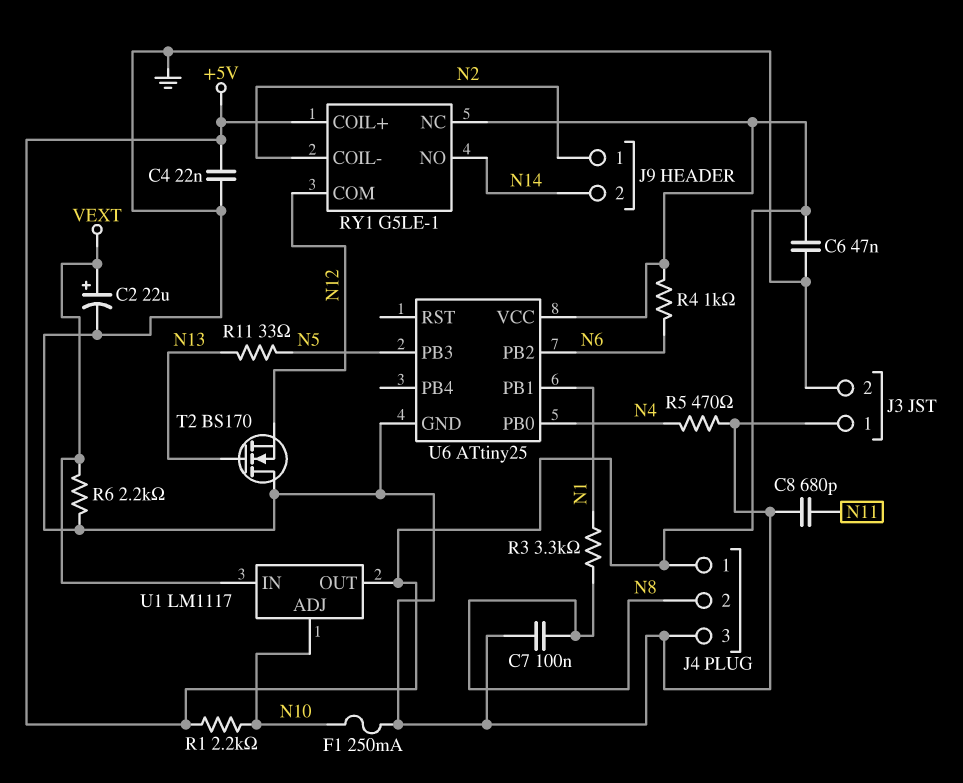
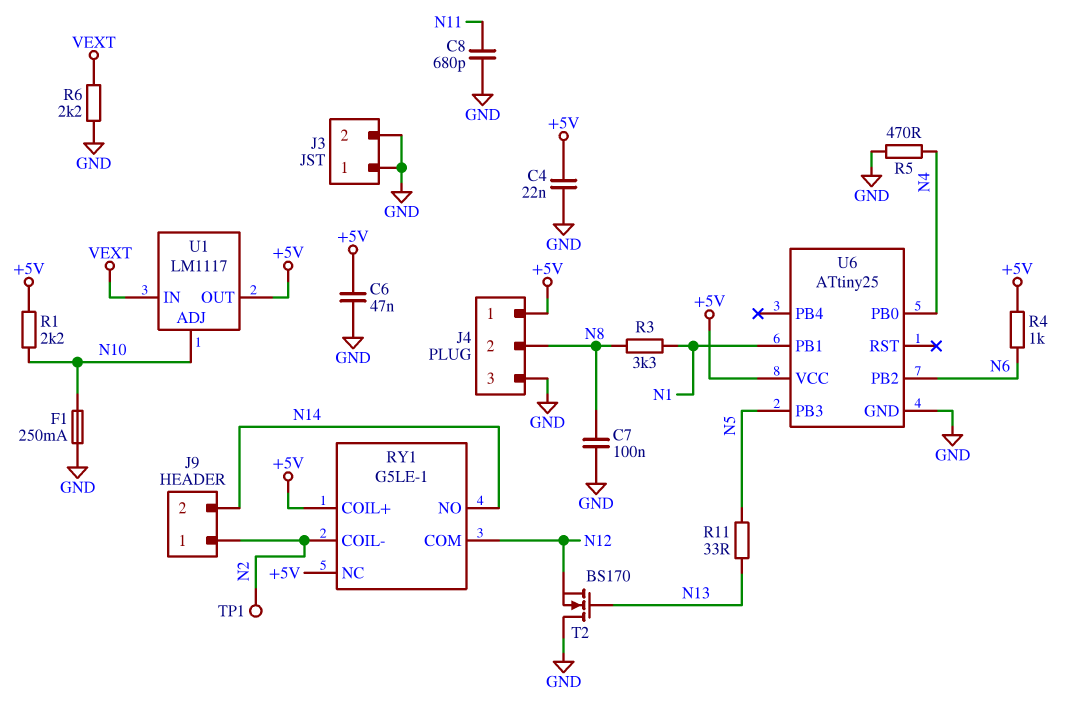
C2: 22uF (plus VEXT, minus GND) -> none
TP1: none -> test point (N2)

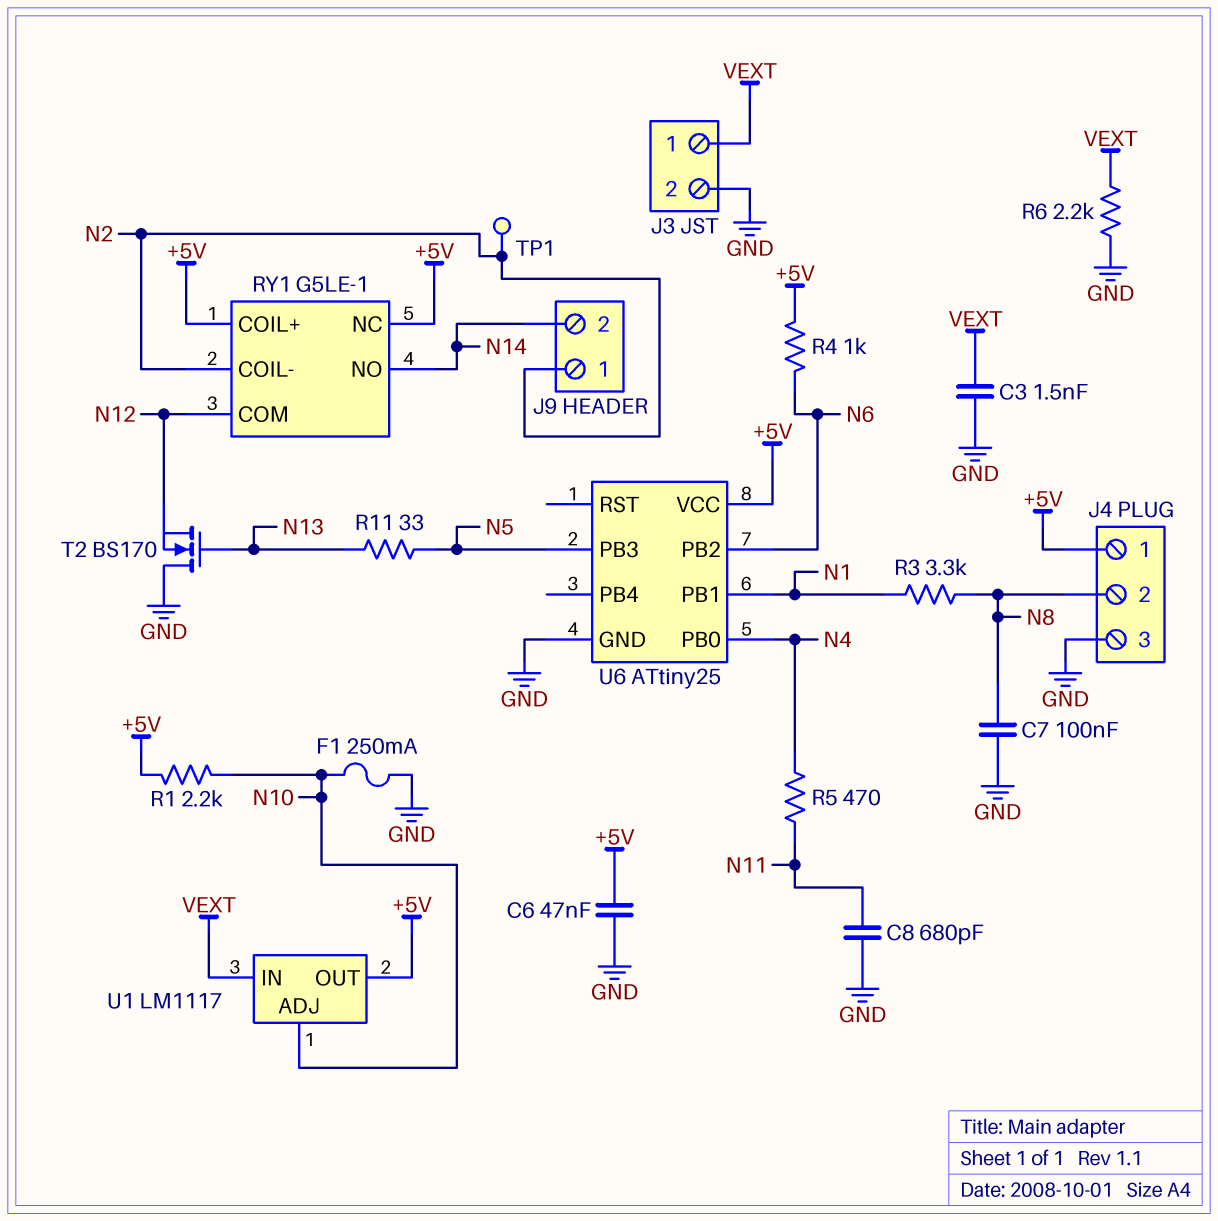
C3: none -> 1.5nF (GND, VEXT)
C4: 22nF (+5V, GND) -> none
J3 pin 1: GND -> VEXT
R5: 470 (GND, N4) -> 470 (N4, N11)

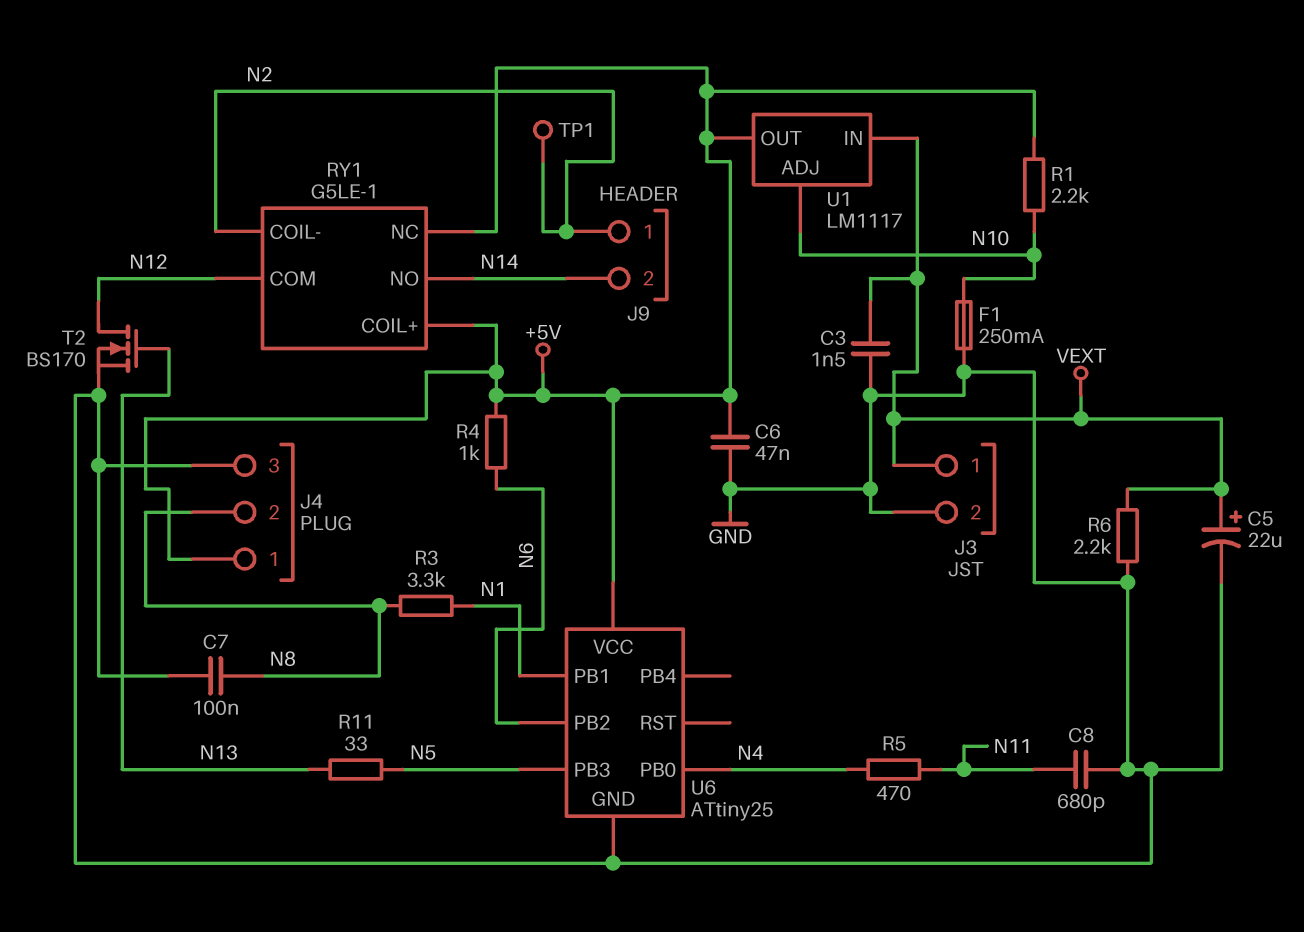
C5: none -> 22uF (plus VEXT, minus GND)
T2: NMOS BS170 (G N13, D GND, S N12) -> NMOS BS170 (G N13, D N12, S GND)

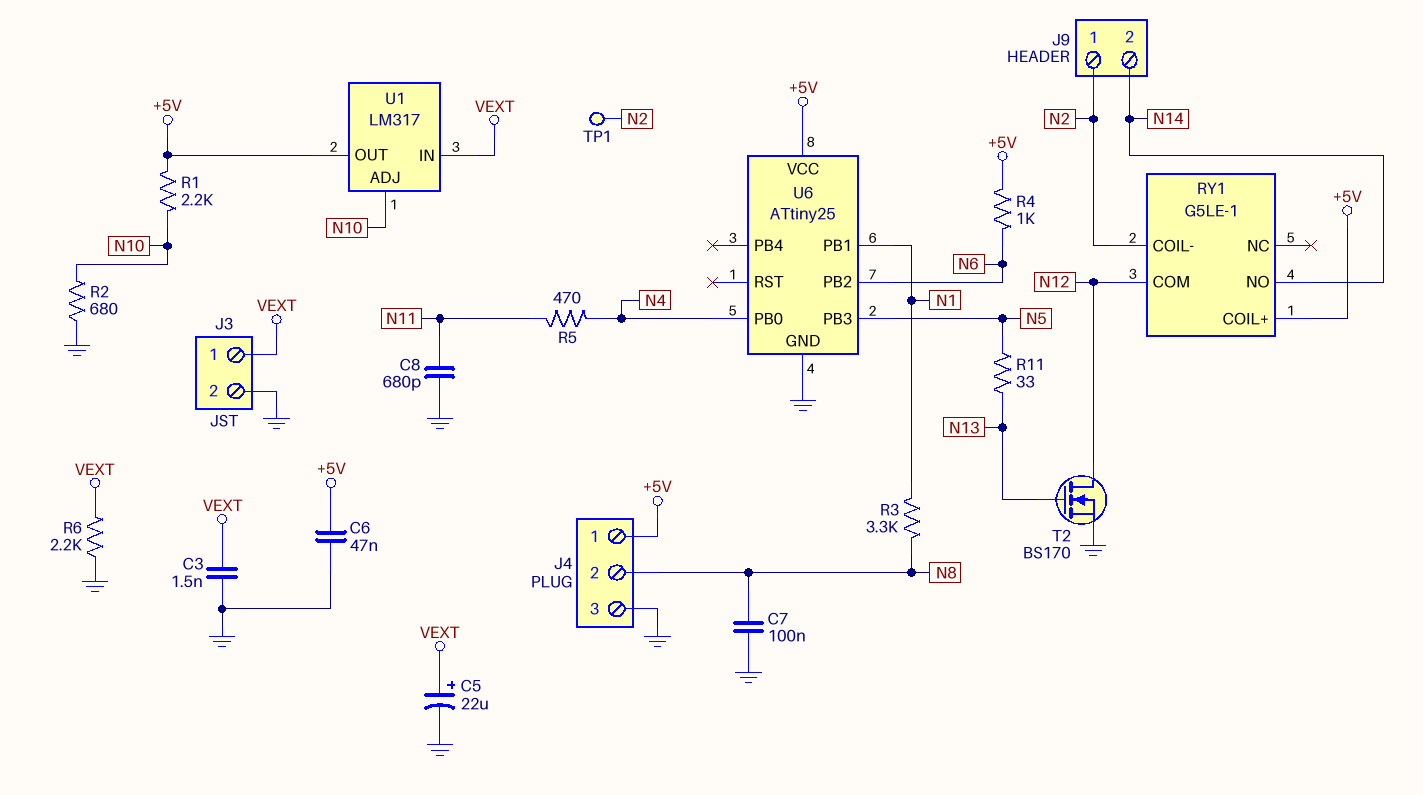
F1: 250mA (GND, N10) -> none
R2: none -> 680 (GND, N10)
RY1 pin NC: +5V -> none
U1: LM1117 -> LM317

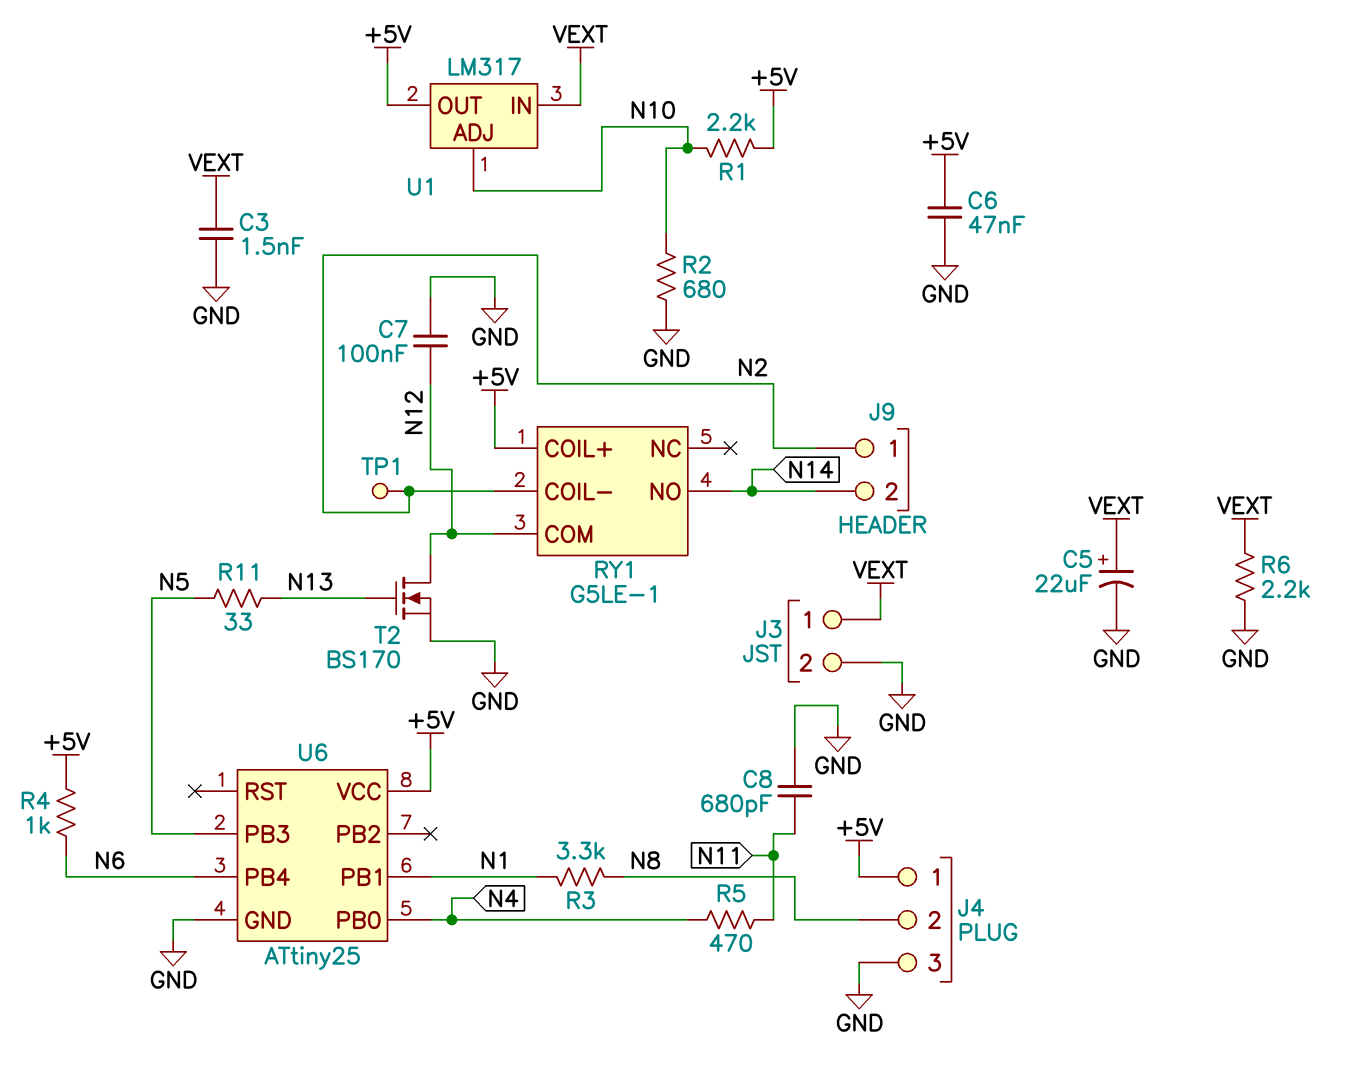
C7: 100nF (GND, N8) -> 100nF (GND, N12)
U6 pin PB2: N6 -> none
U6 pin PB4: none -> N6

